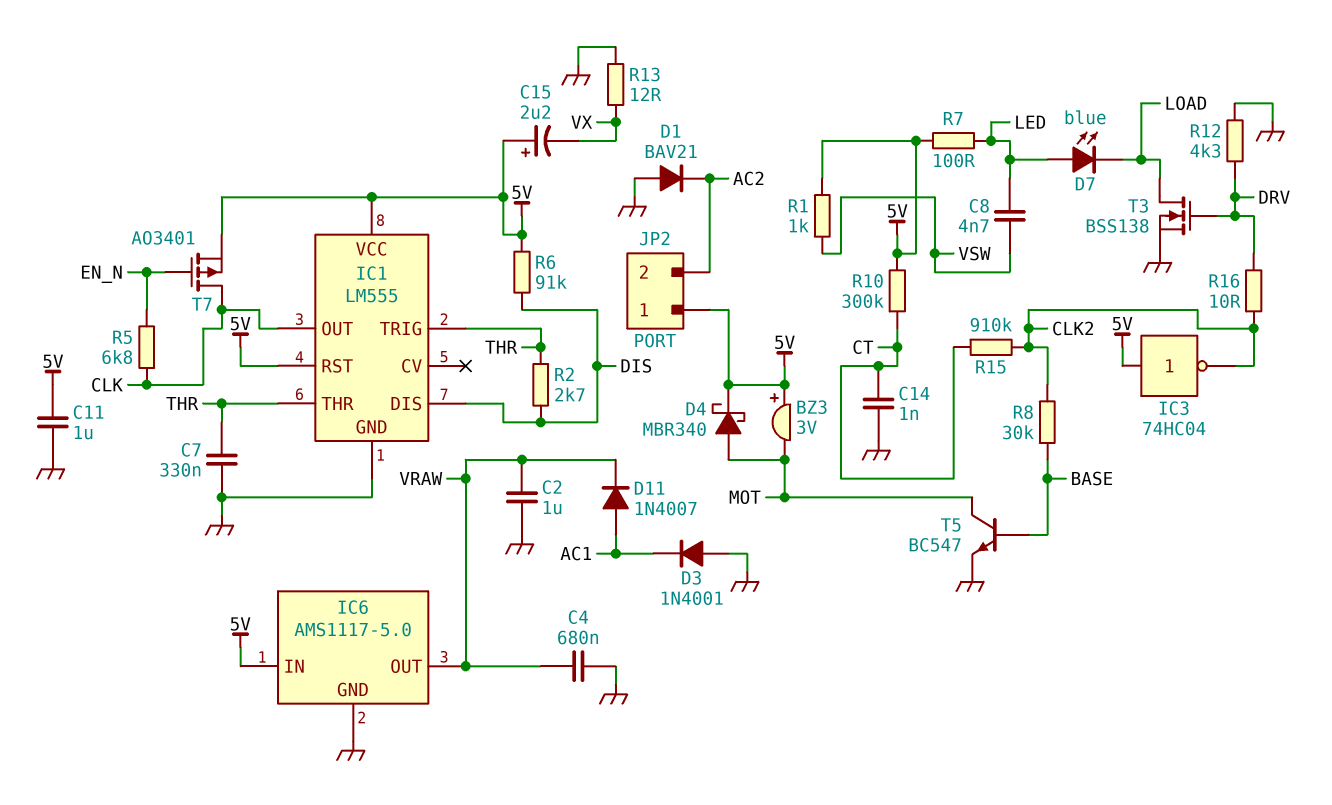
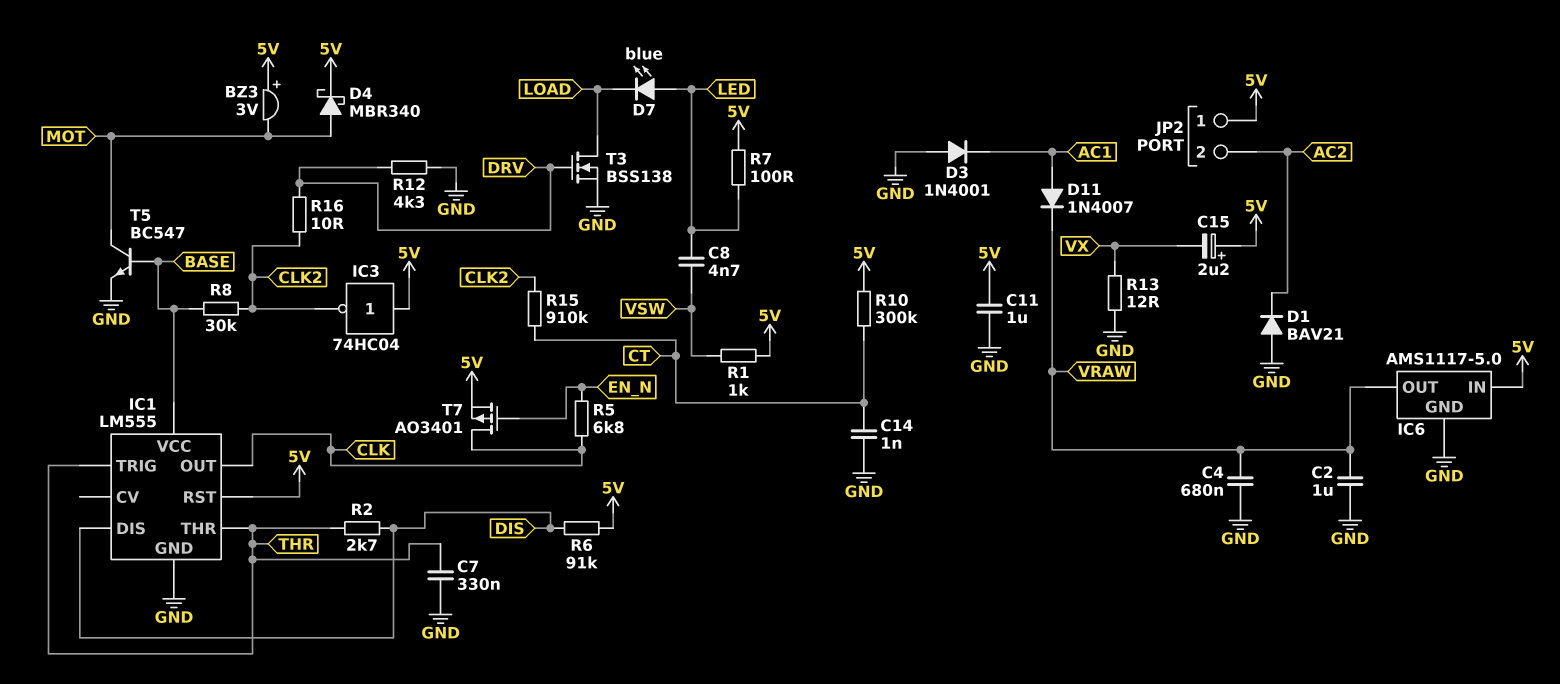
IC1 pin VCC: 5V -> BASE

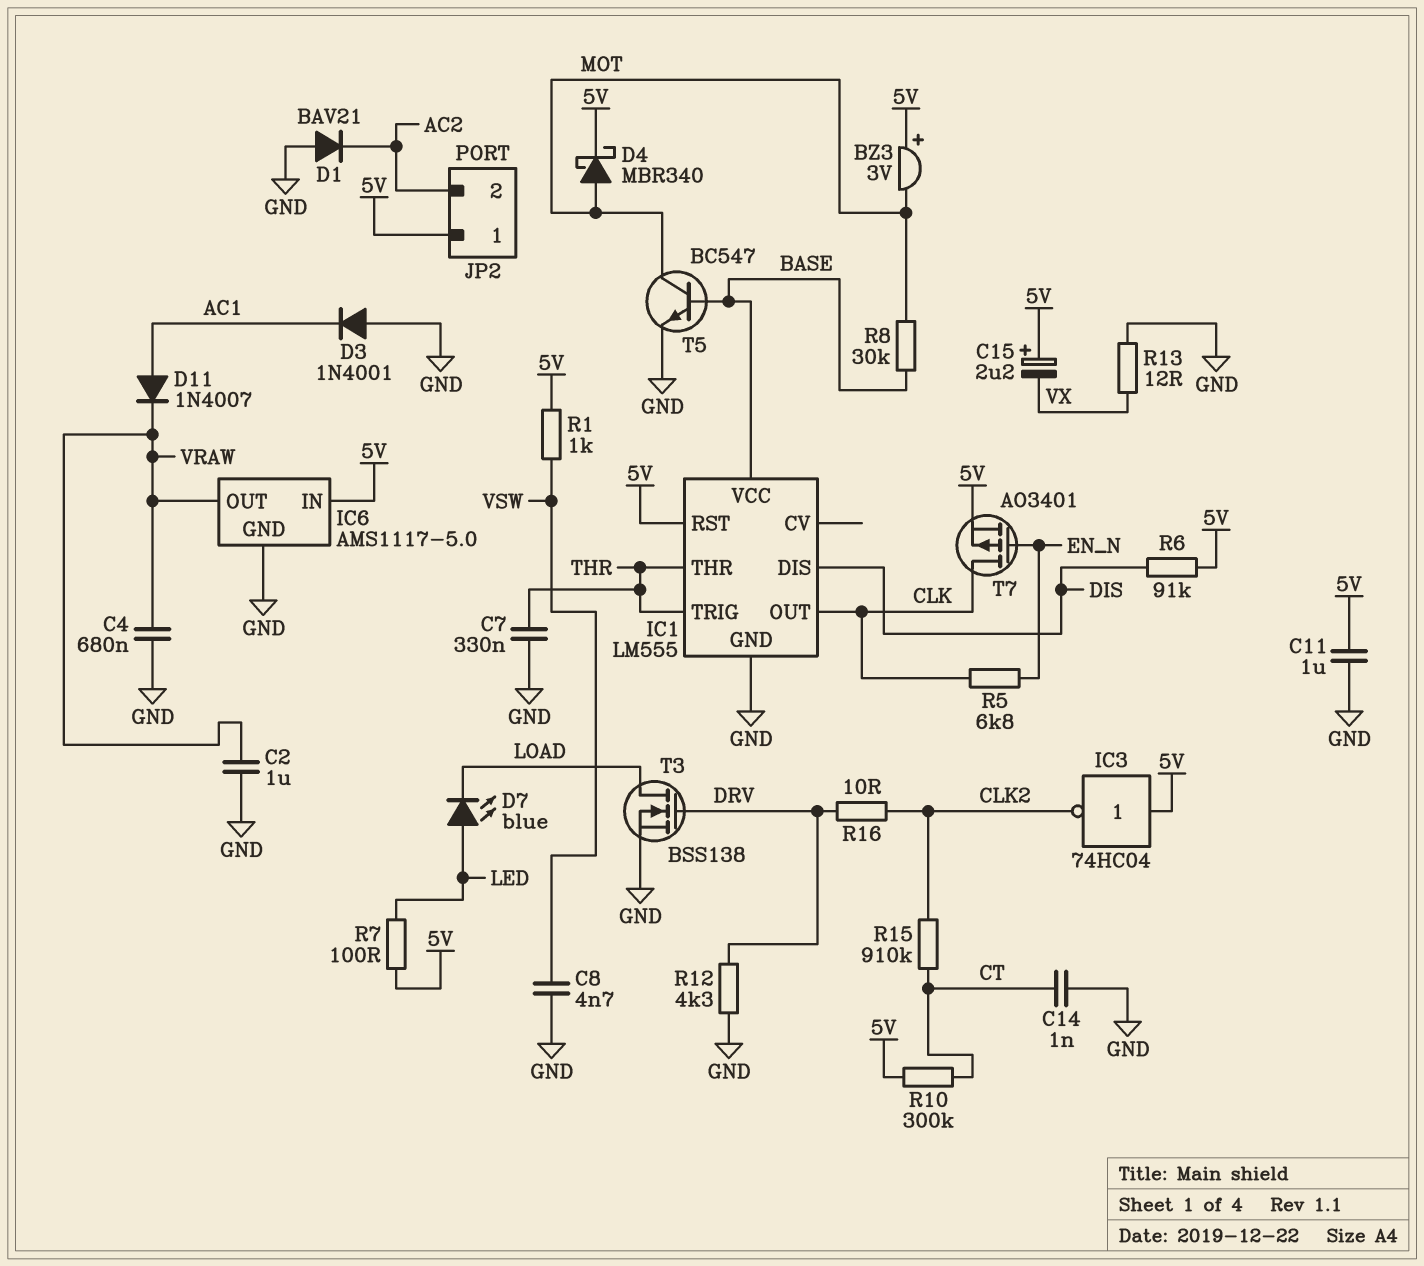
C8: 4.7nF (LED, VSW) -> 4.7nF (GND, VSW)
R2: 2.7k (DIS, THR) -> none
R8: 30k (BASE, CLK2) -> 30k (BASE, MOT)

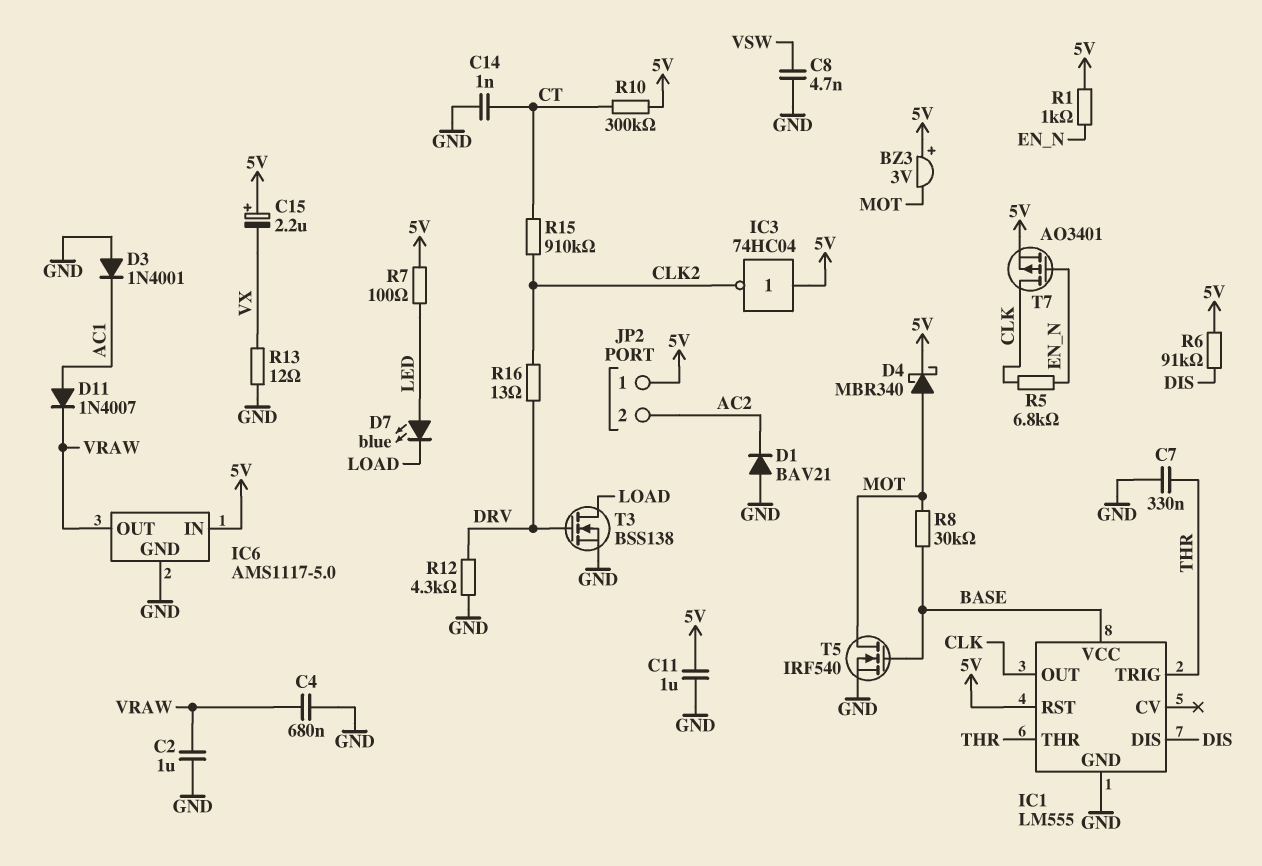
R1: 1k (5V, VSW) -> 1k (5V, EN_N)
R16: 10 (CLK2, DRV) -> 13 (CLK2, DRV)
T5: NPN BC547 (B BASE, C MOT, E GND) -> NMOS IRF540 (G BASE, D MOT, S GND)

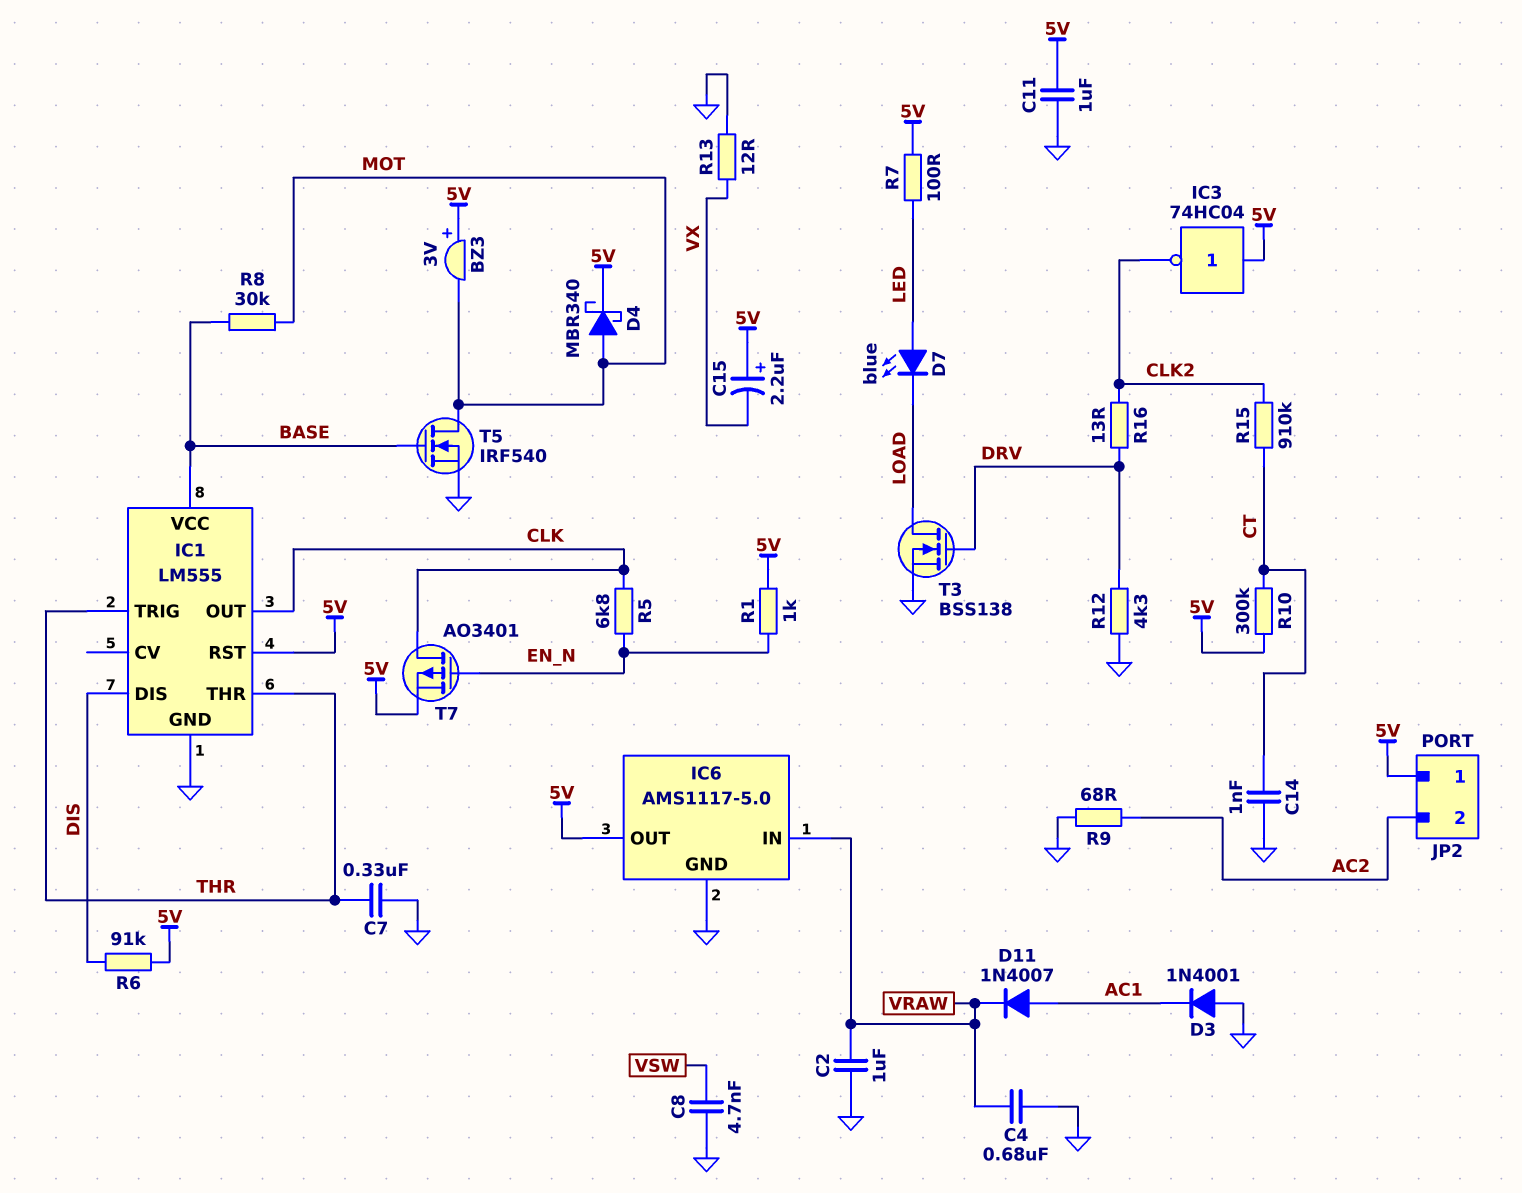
D1: diode BAV21 (A GND, K AC2) -> none
IC6 pin IN: 5V -> VRAW
IC6 pin OUT: VRAW -> 5V
R9: none -> 68 (AC2, GND)

